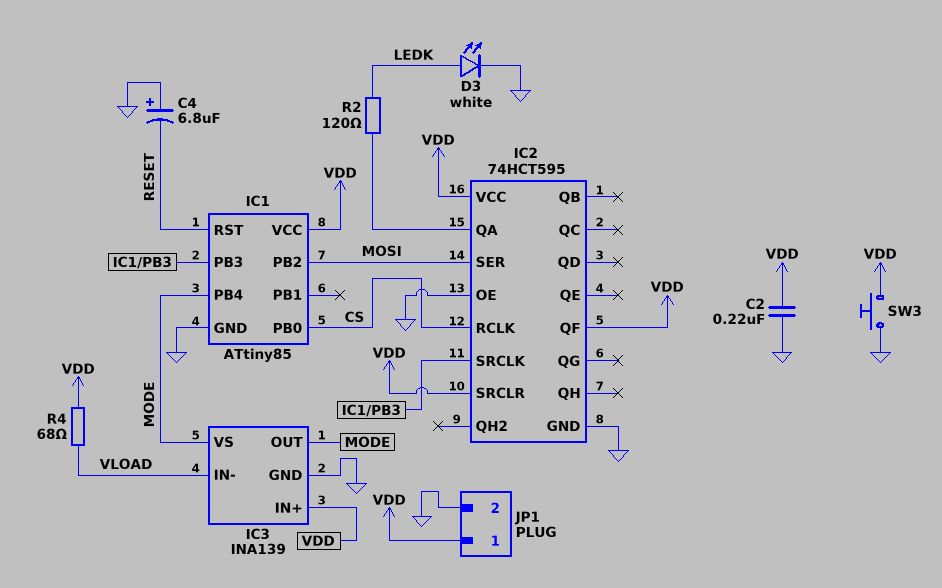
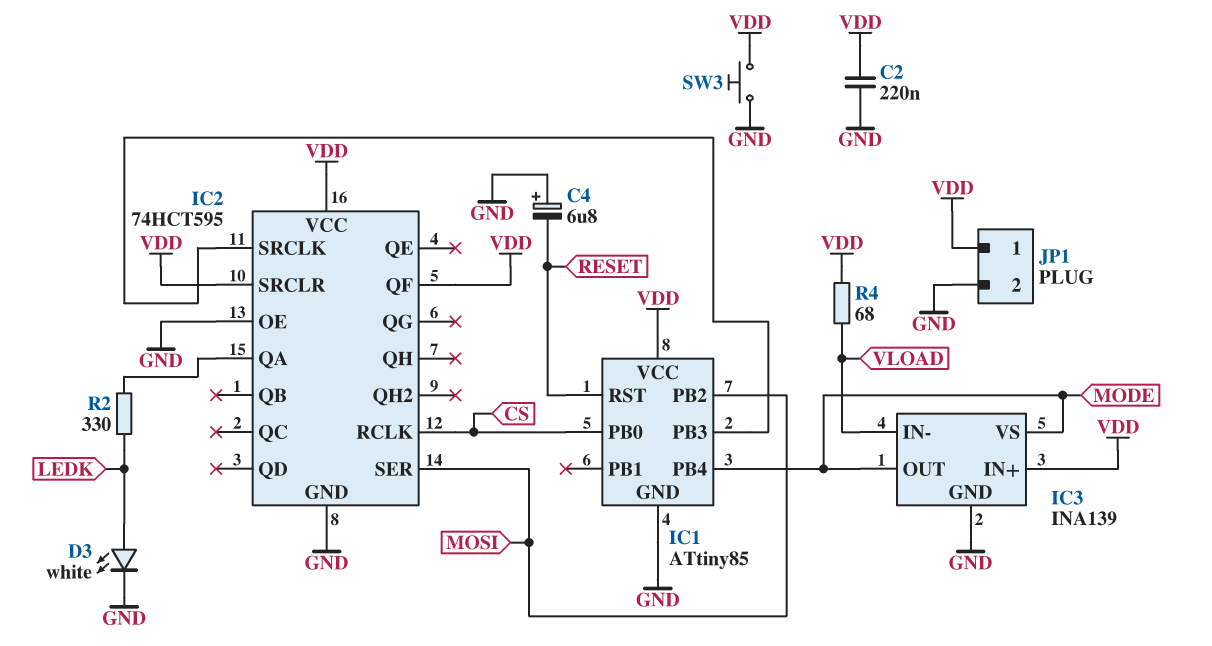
R2: 120 (IC2/QA, LEDK) -> 330 (IC2/QA, LEDK)

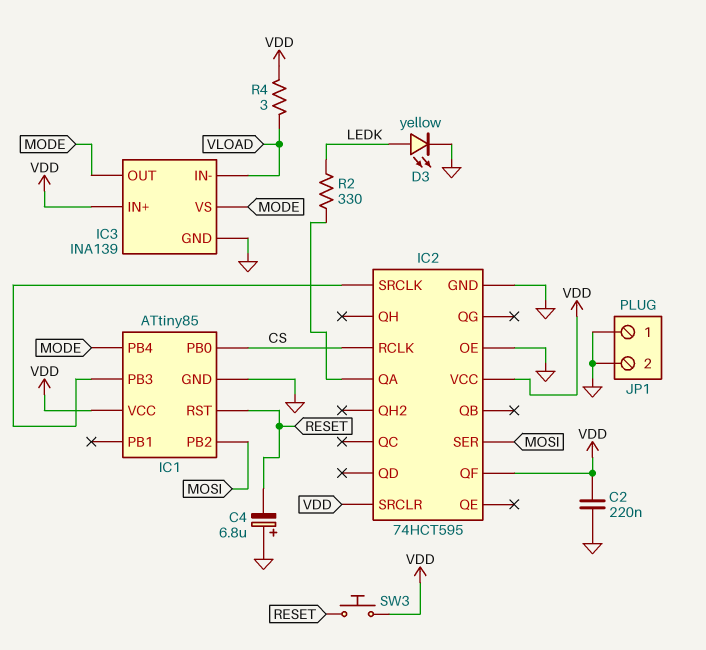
D3: LED white (A LEDK, K GND) -> LED yellow (A LEDK, K GND)
JP1 pin 1: VDD -> GND
R4: 68 (VDD, VLOAD) -> 3 (VDD, VLOAD)
SW3: button (GND, VDD) -> button (RESET, VDD)

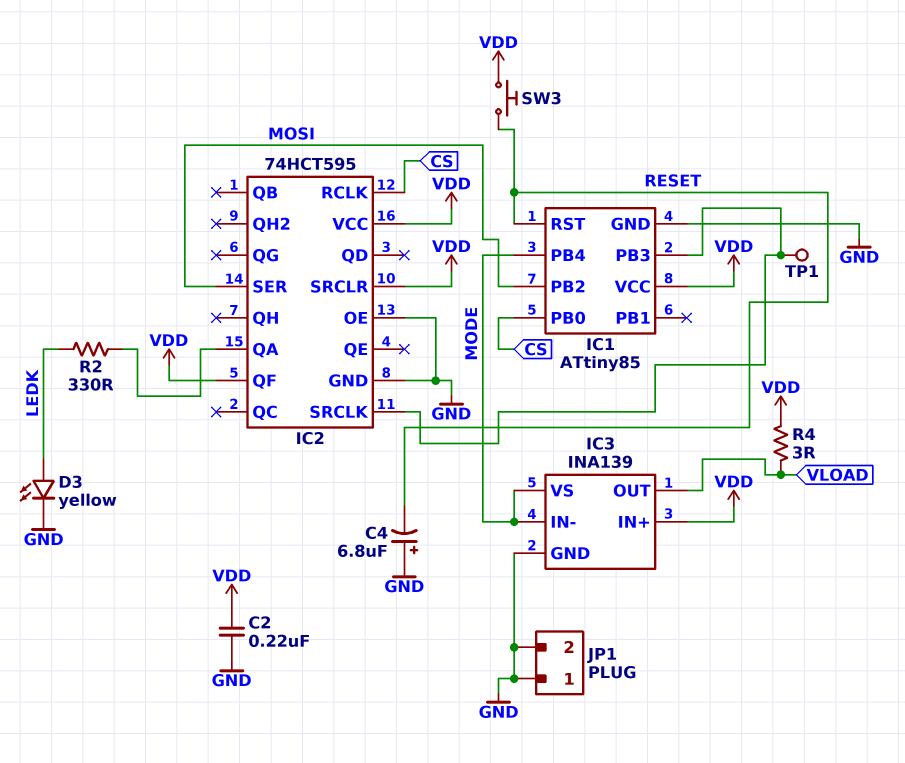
IC3 pin IN-: VLOAD -> MODE
IC3 pin OUT: MODE -> VLOAD
TP1: none -> test point (IC1/PB3)

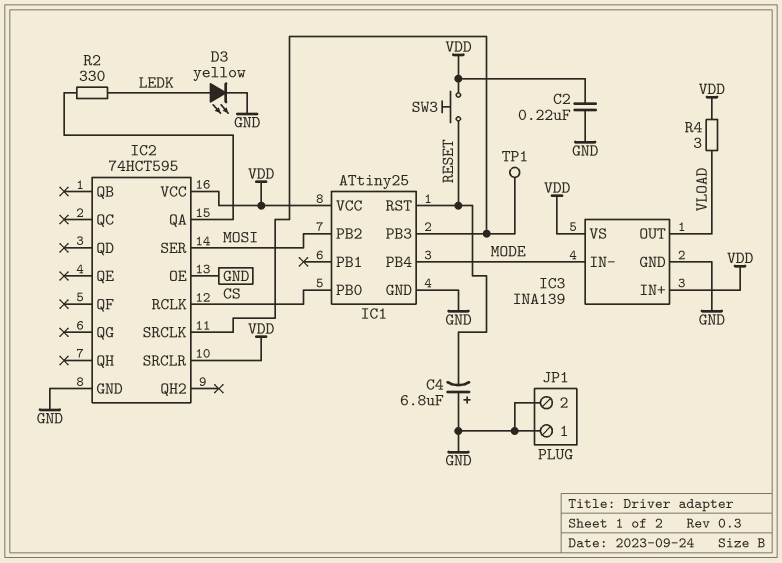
IC1: ATtiny85 -> ATtiny25
IC2 pin QF: VDD -> none
IC3 pin VS: MODE -> VDD

